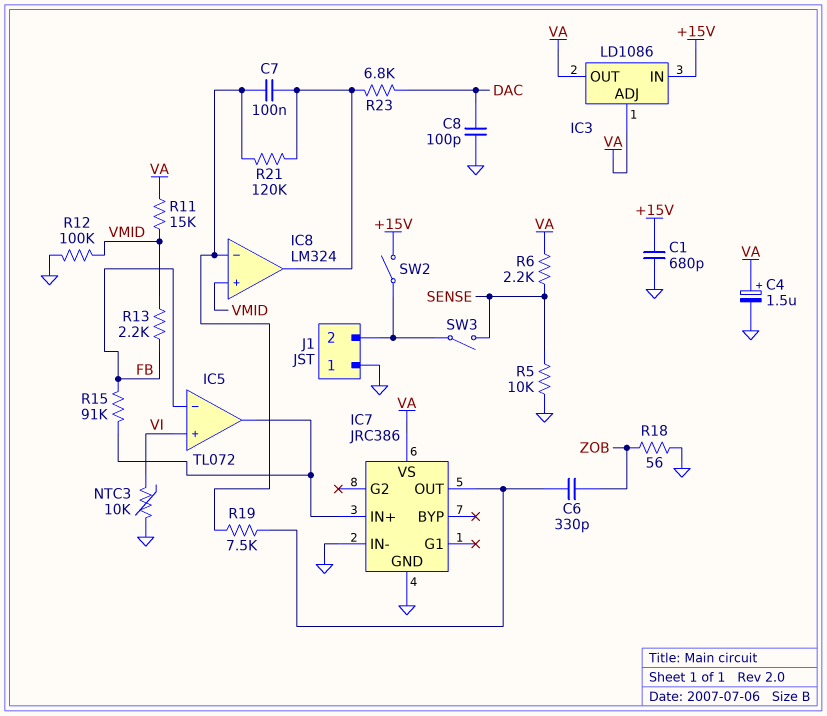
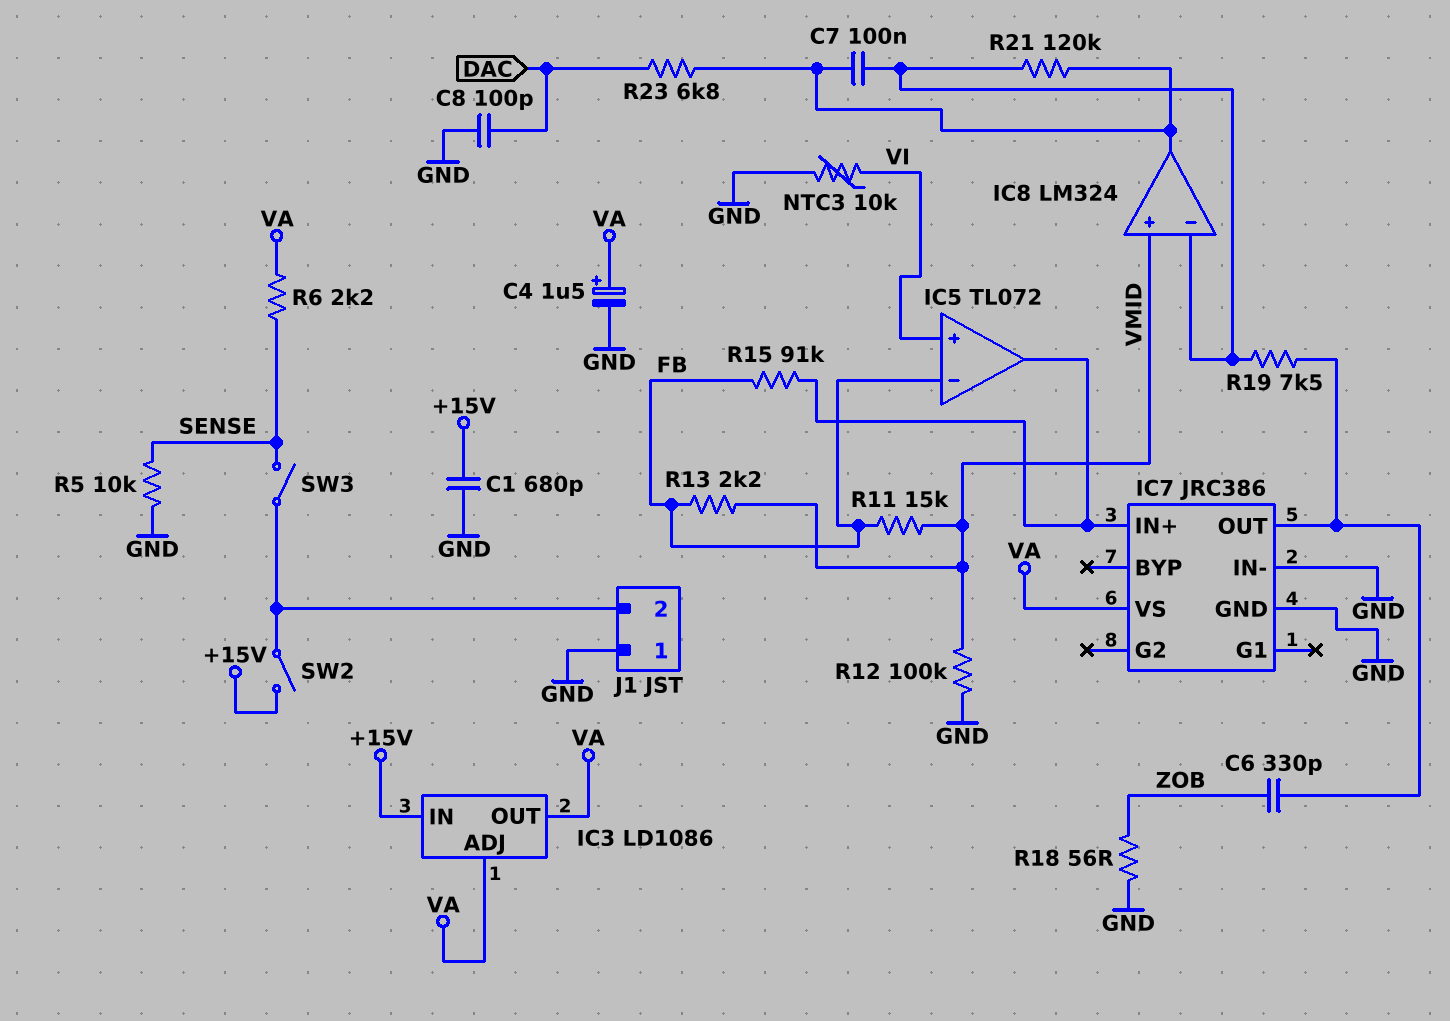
R11: 15k (VA, VMID) -> 15k (FB, VMID)

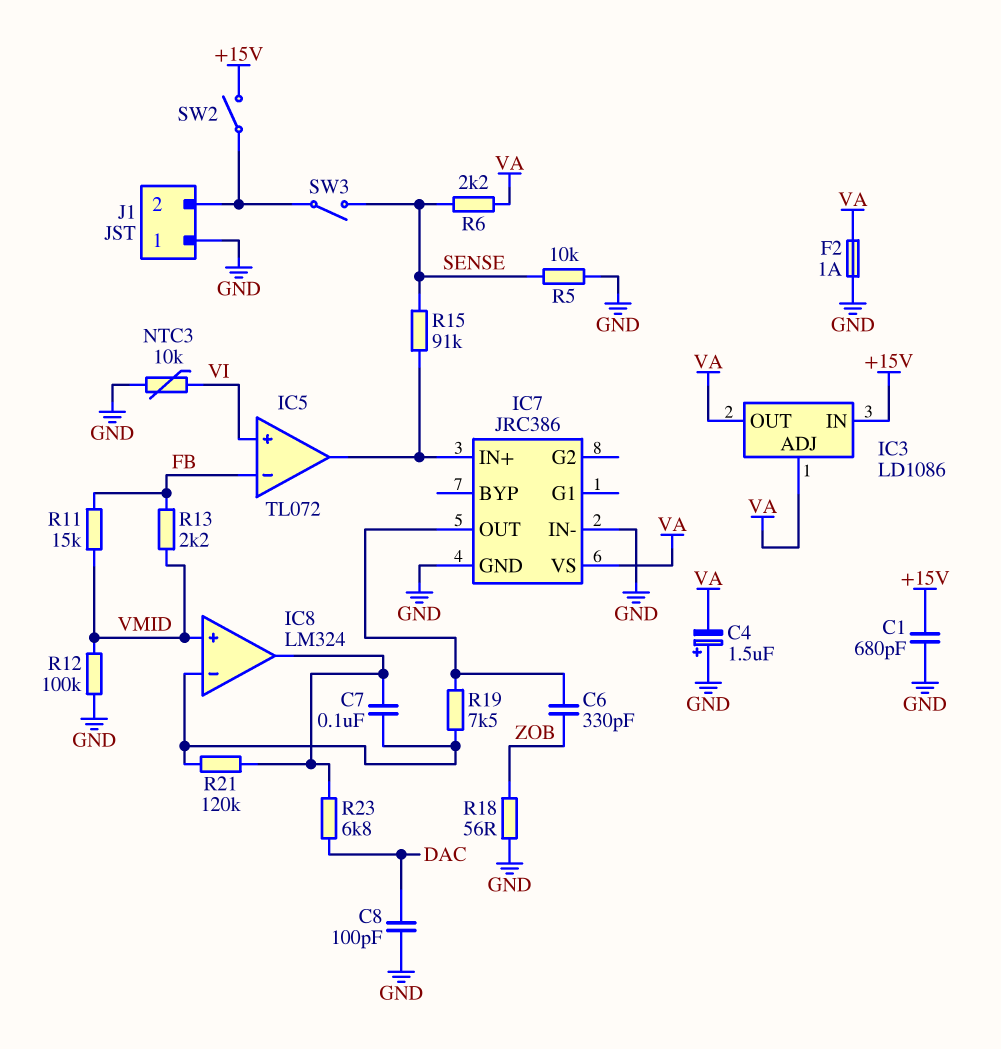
C4: 1.5uF (plus VA, minus GND) -> 1.5uF (plus GND, minus VA)
F2: none -> 1A (GND, VA)
R15: 91k (FB, IC5/out) -> 91k (IC5/out, SENSE)

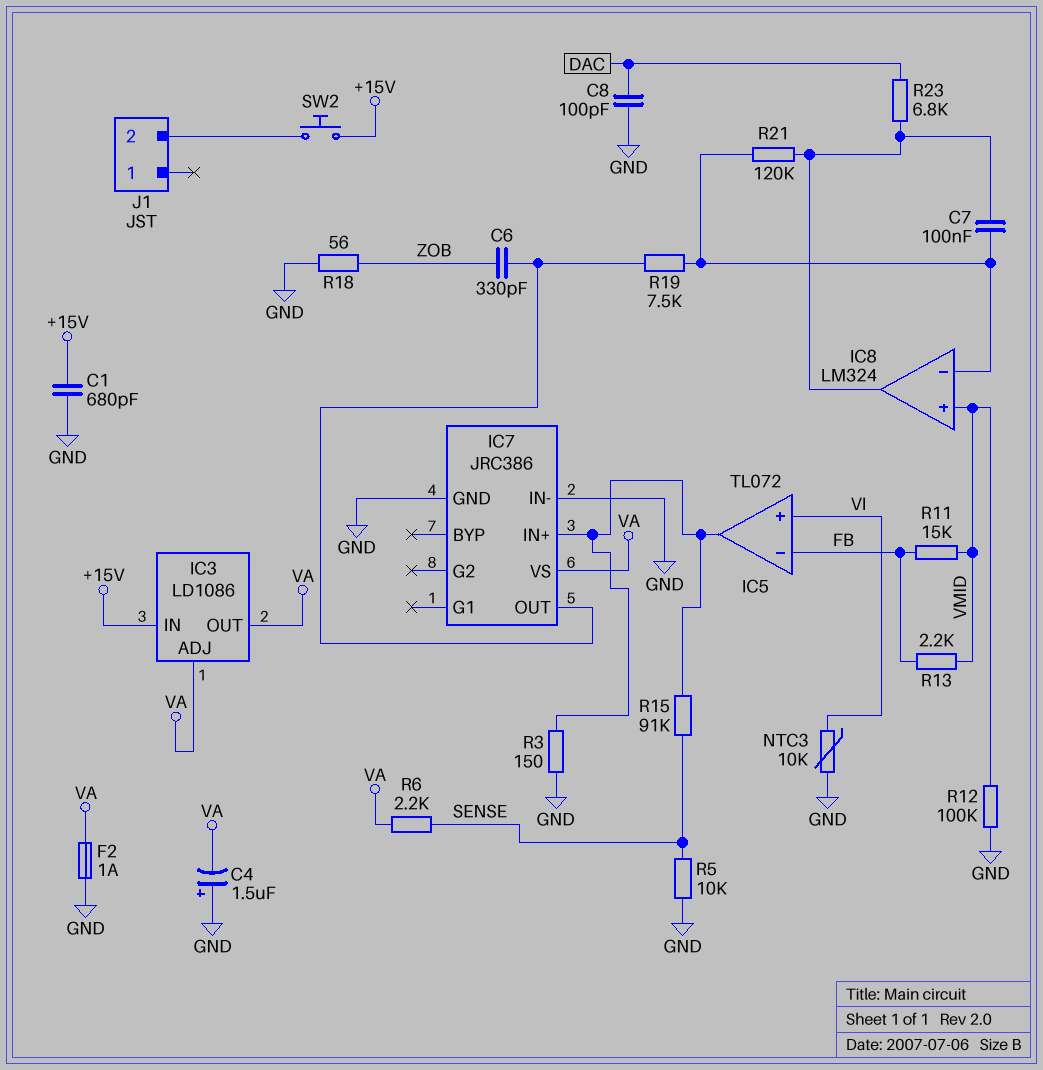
J1 pin 1: GND -> none
R3: none -> 150 (GND, IC5/out)
SW2: switch (+15V, J1/2) -> button (+15V, J1/2)
SW3: switch (J1/2, SENSE) -> none

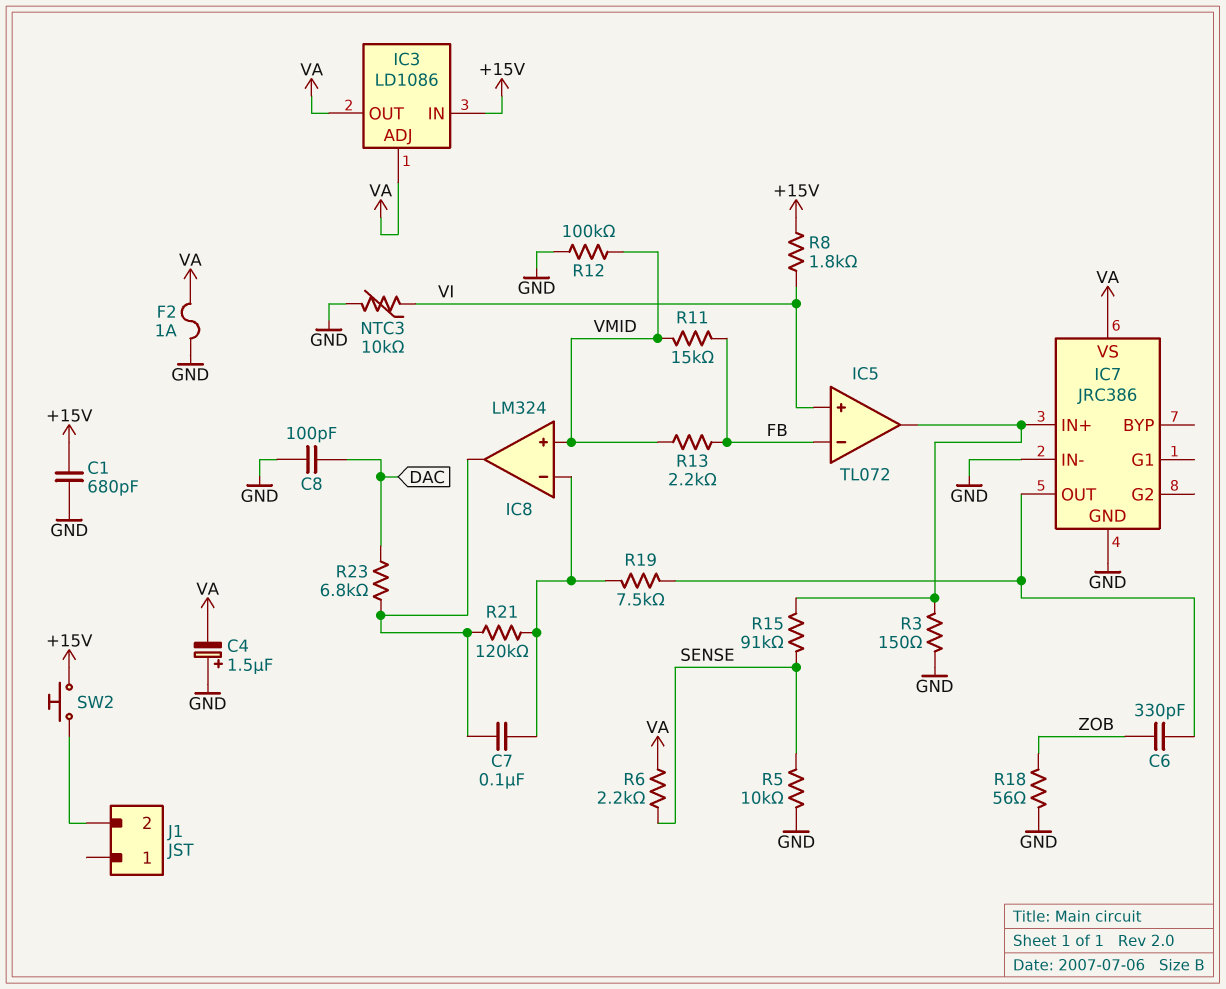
R8: none -> 1.8k (+15V, VI)

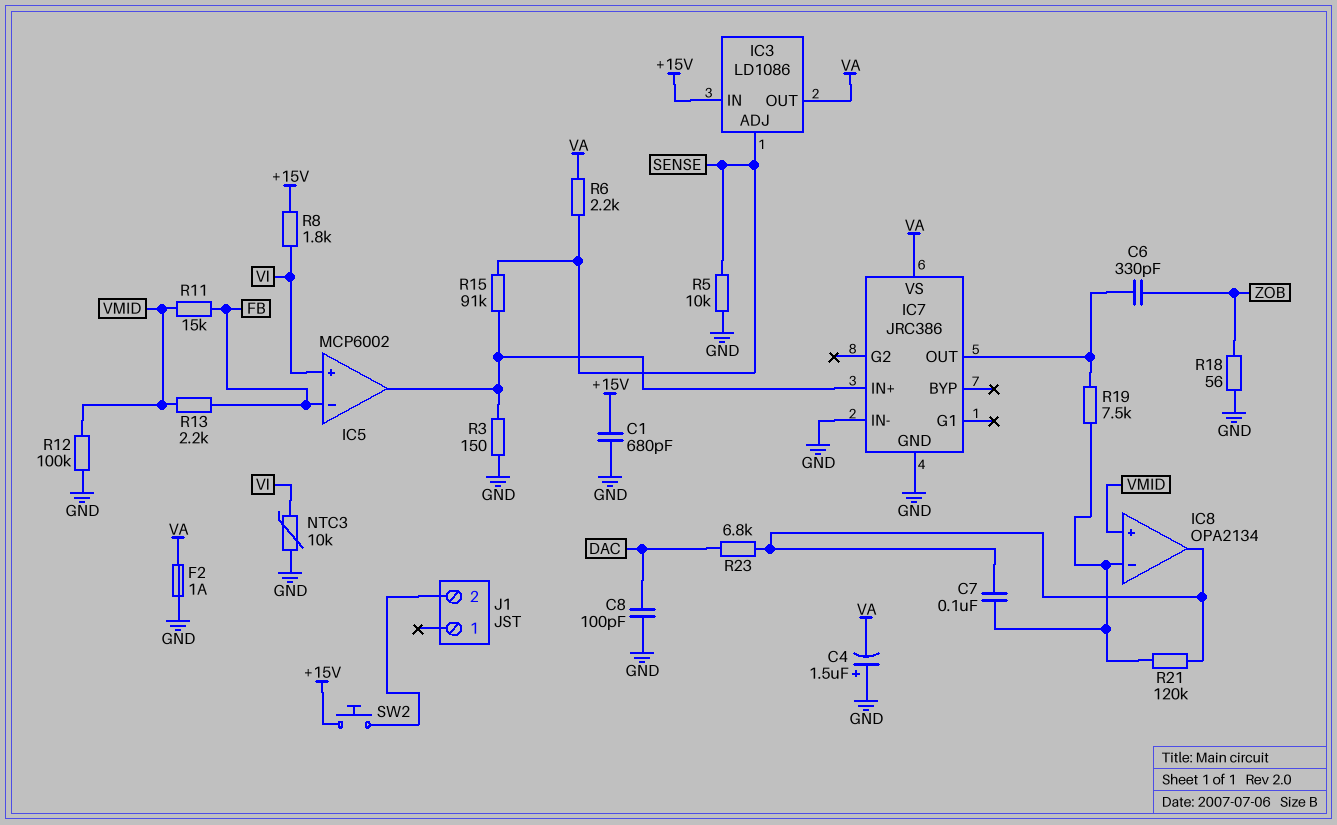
IC3 pin ADJ: VA -> SENSE
IC5: TL072 -> MCP6002
IC8: LM324 -> OPA2134

